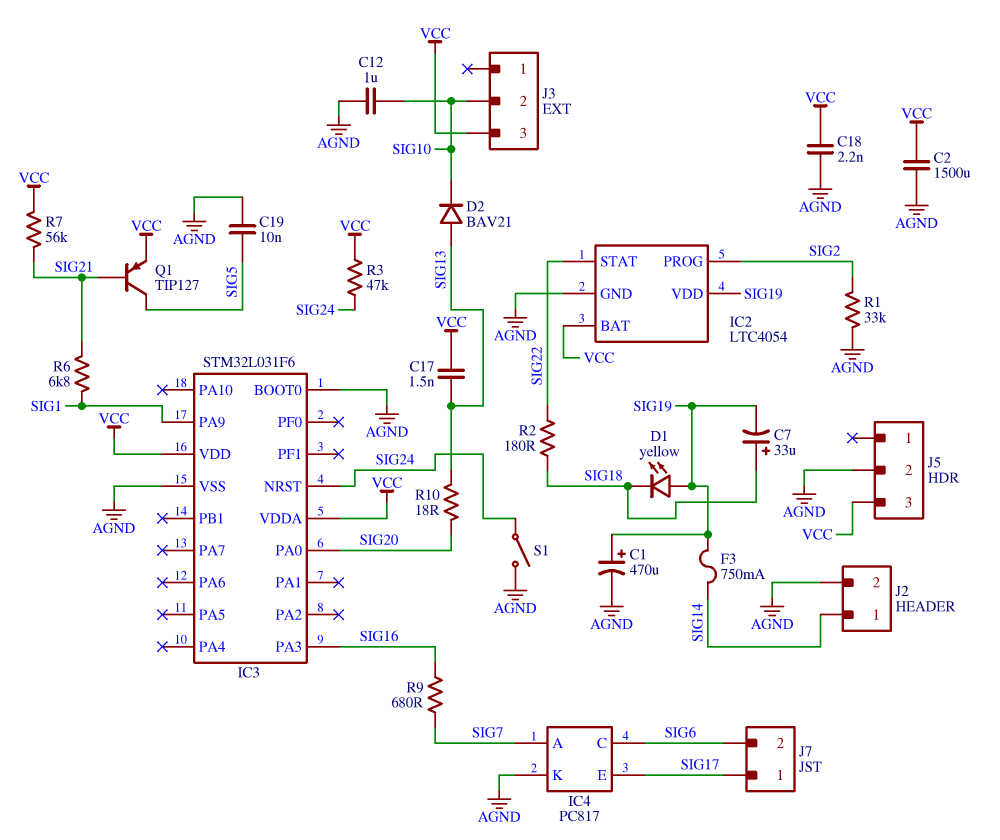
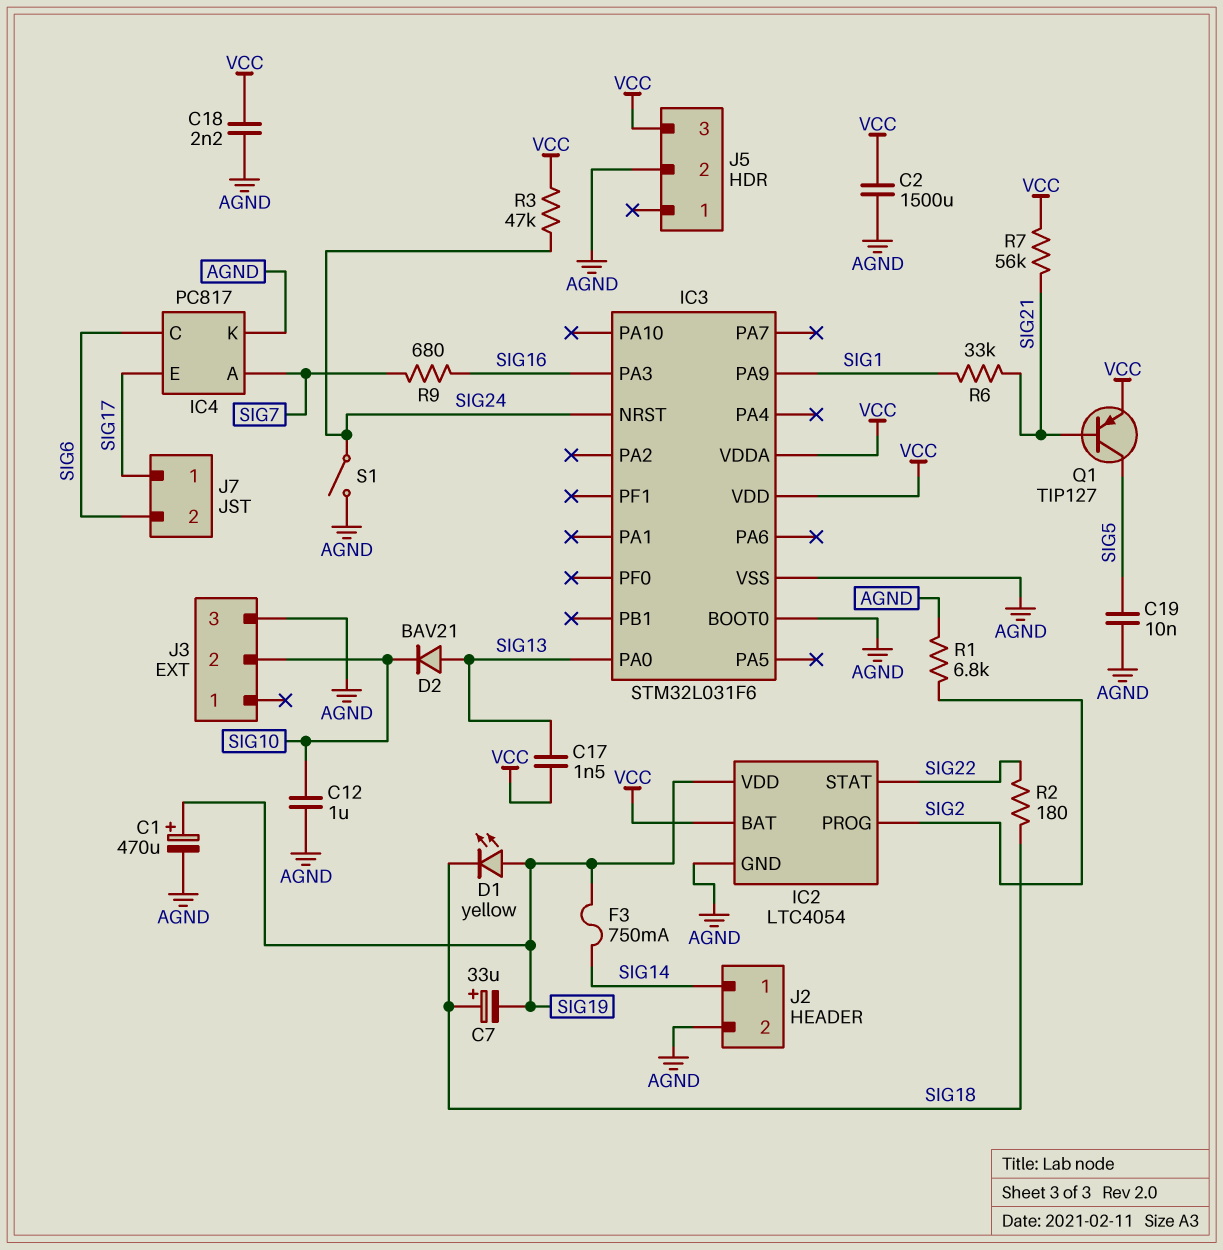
IC3 pin PA0: SIG20 -> SIG13
J3 pin 3: VCC -> AGND
R1: 33k (AGND, SIG2) -> 6.8k (AGND, SIG2)
R6: 6.8k (SIG1, SIG21) -> 33k (SIG1, SIG21)
R10: 18 (SIG13, SIG20) -> none

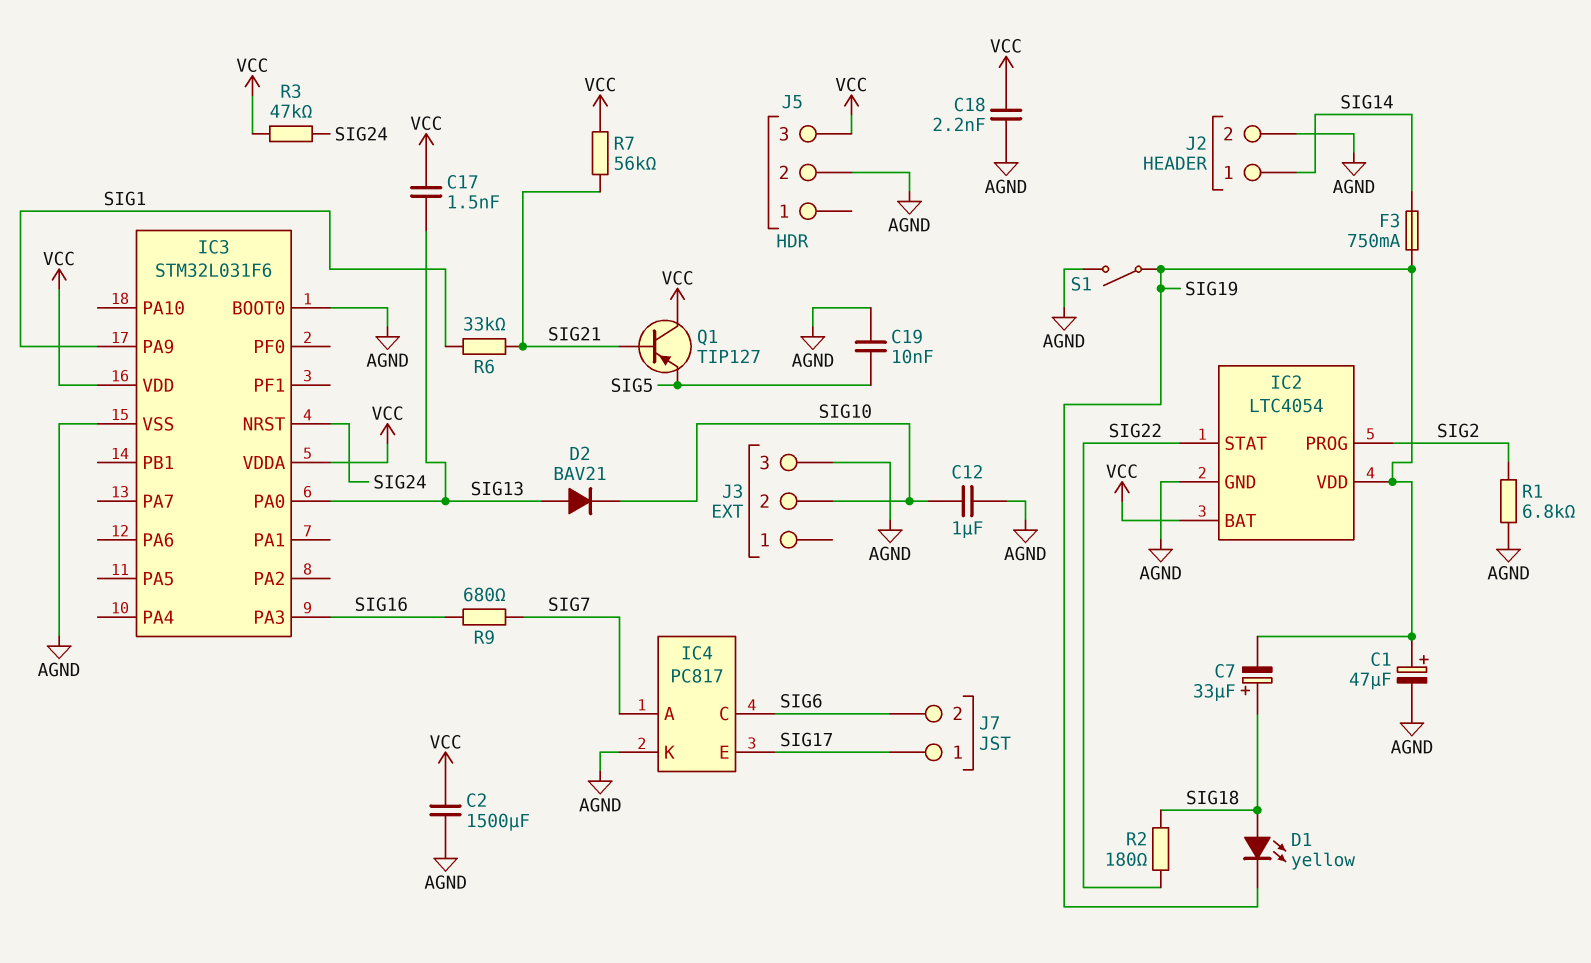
C1: 470uF (plus SIG19, minus AGND) -> 47uF (plus SIG19, minus AGND)
D1: LED yellow (A SIG19, K SIG18) -> LED yellow (A SIG18, K SIG19)
Q1: PNP TIP127 (B SIG21, C SIG5, E VCC) -> PNP TIP127 (B SIG21, C VCC, E SIG5)
S1: switch (AGND, SIG24) -> switch (AGND, SIG19)

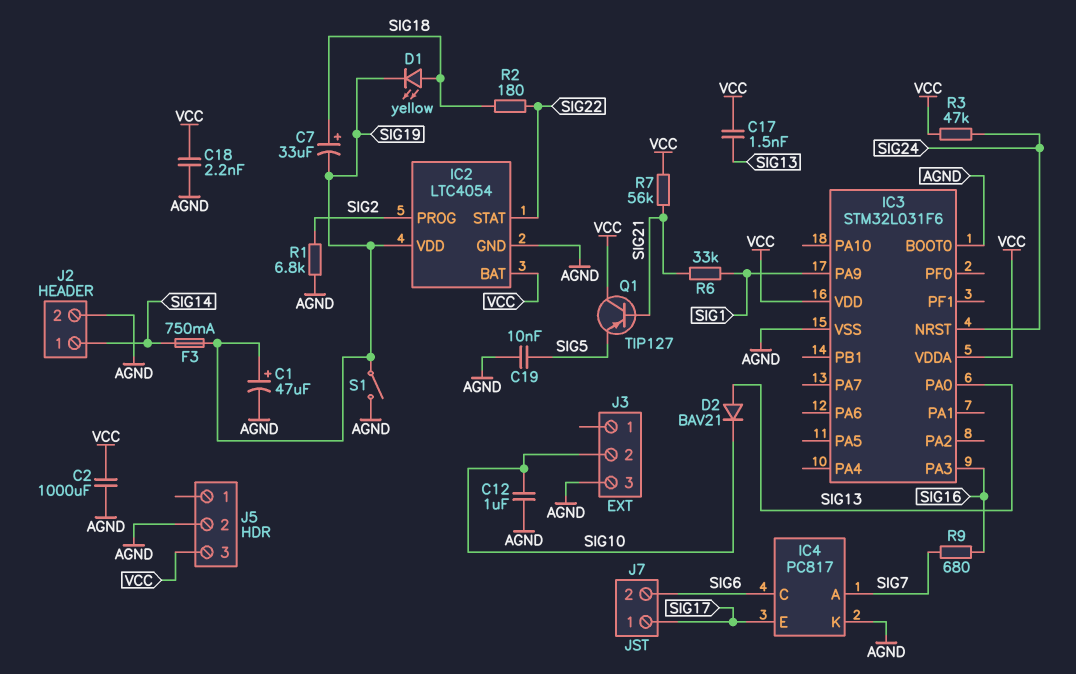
C2: 1500uF (AGND, VCC) -> 1000uF (AGND, VCC)

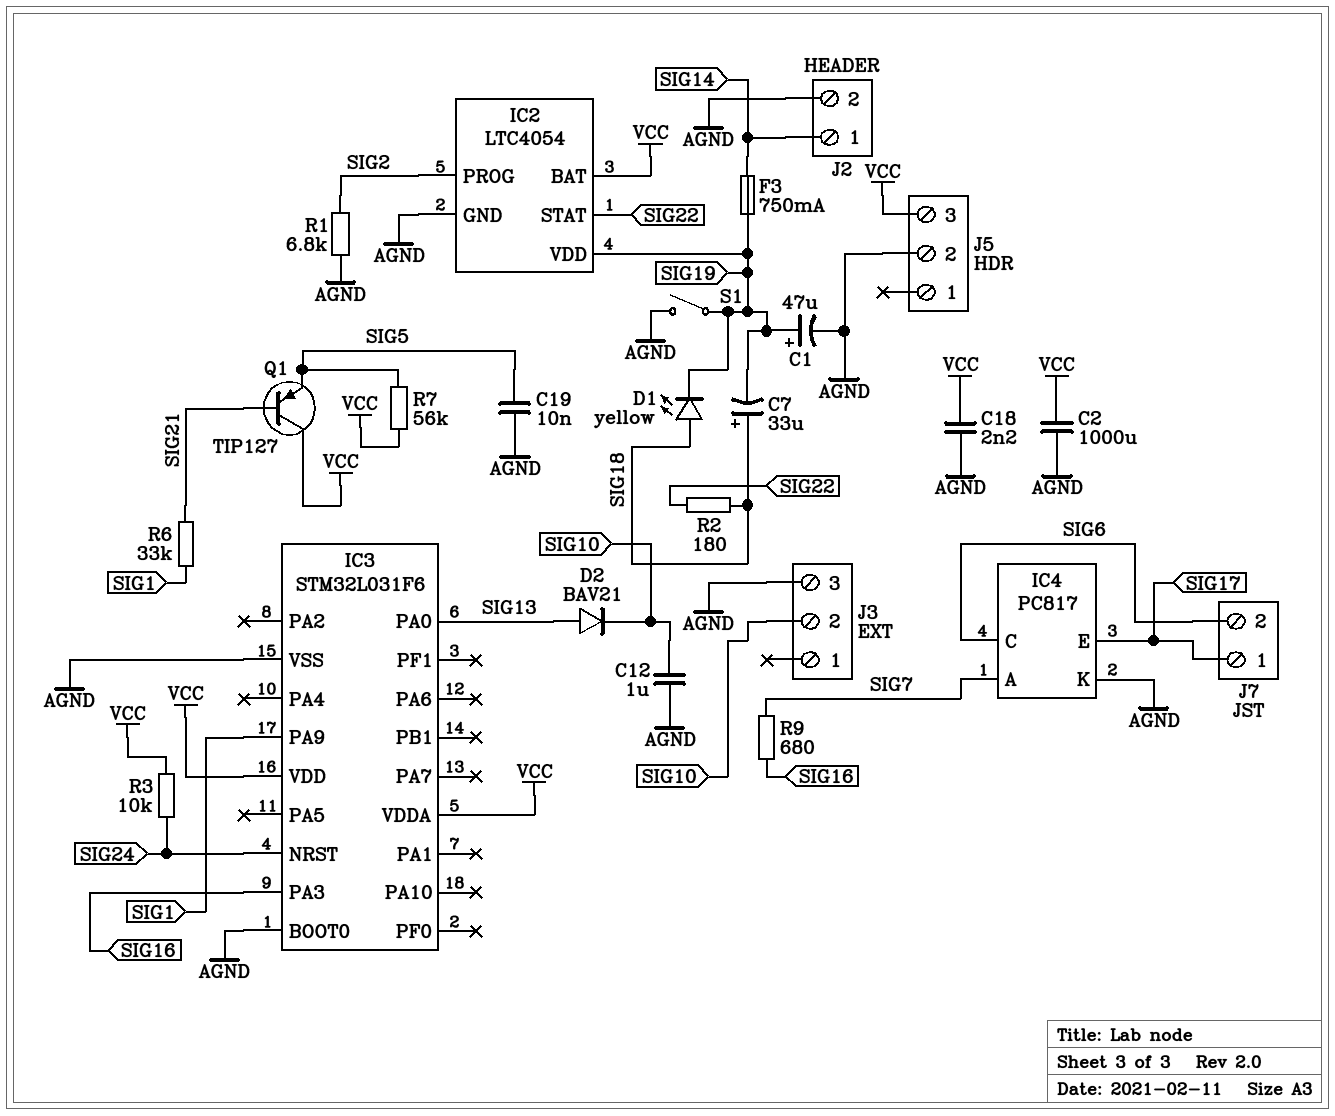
C17: 1.5nF (SIG13, VCC) -> none
R3: 47k (SIG24, VCC) -> 10k (SIG24, VCC)
R7: 56k (SIG21, VCC) -> 56k (SIG5, VCC)

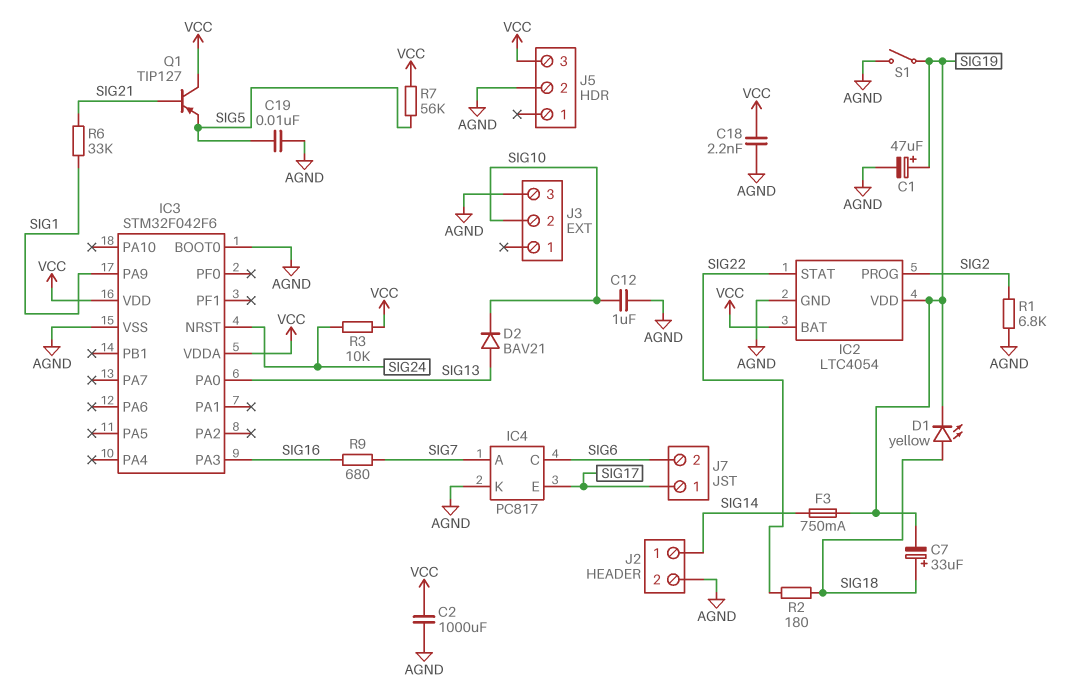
IC3: STM32L031F6 -> STM32F042F6

